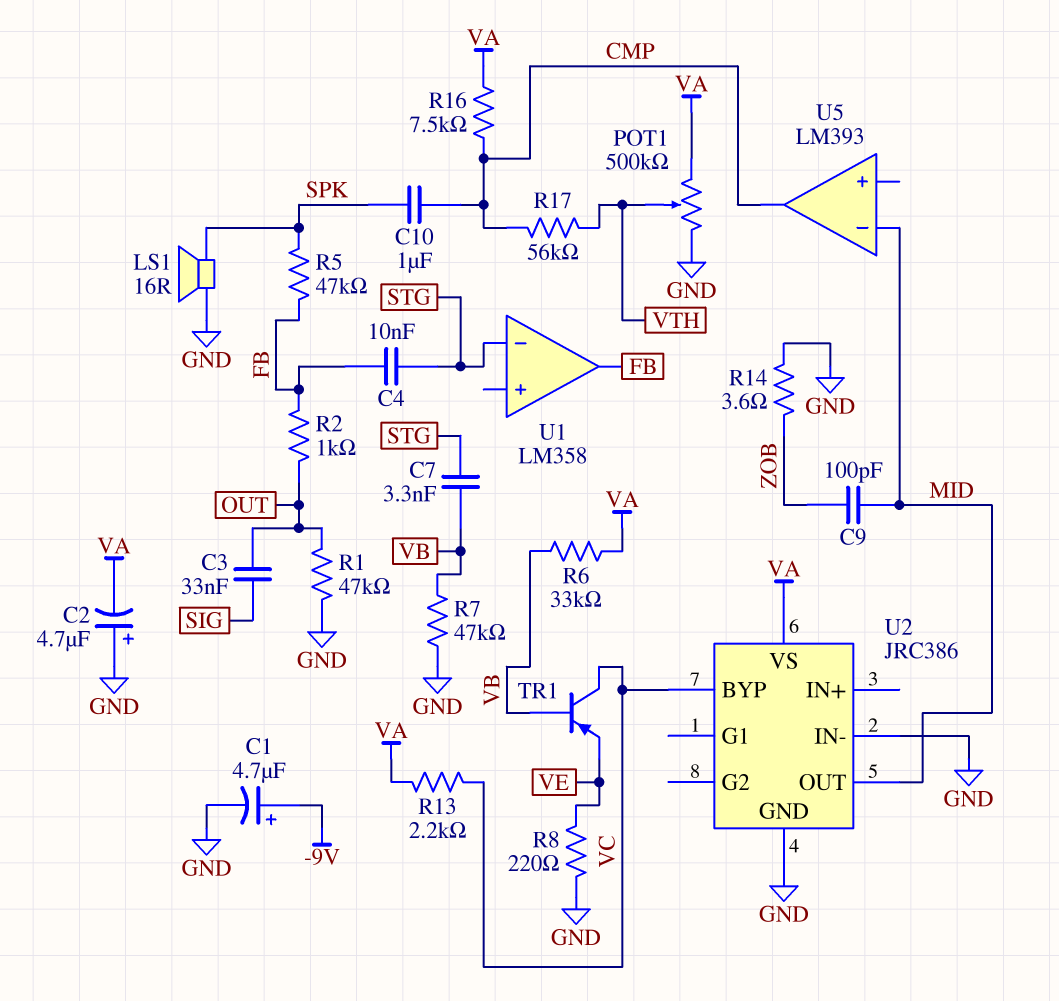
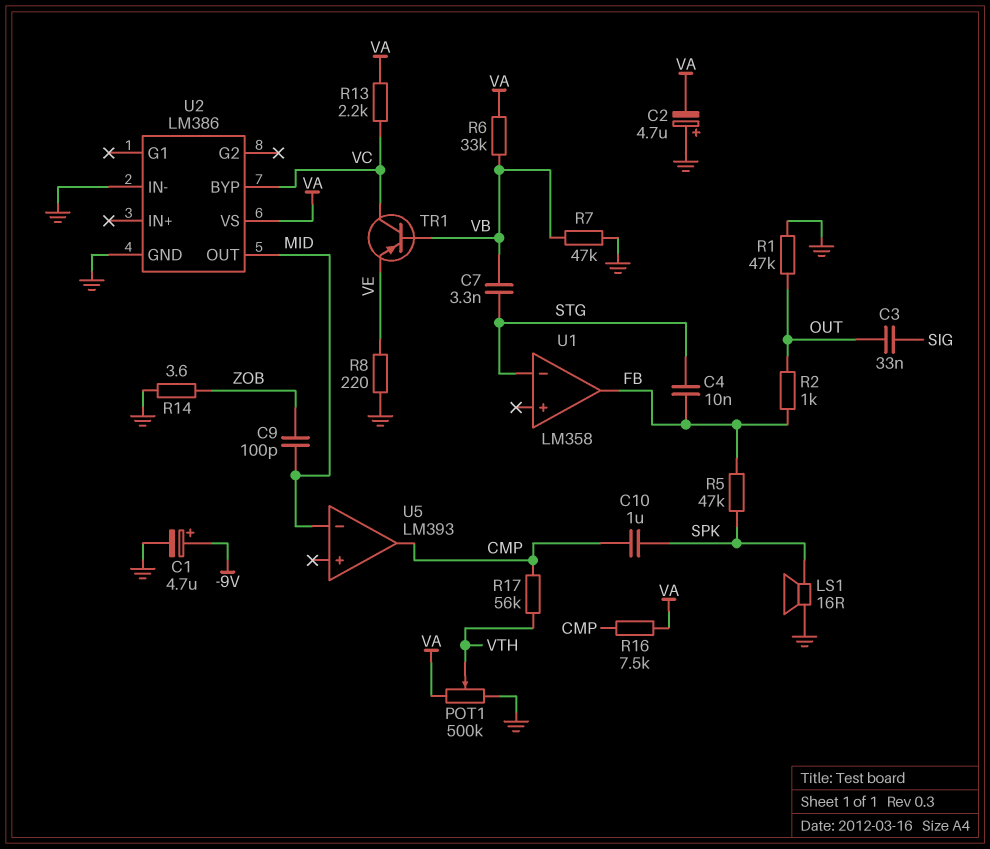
U2: JRC386 -> LM386

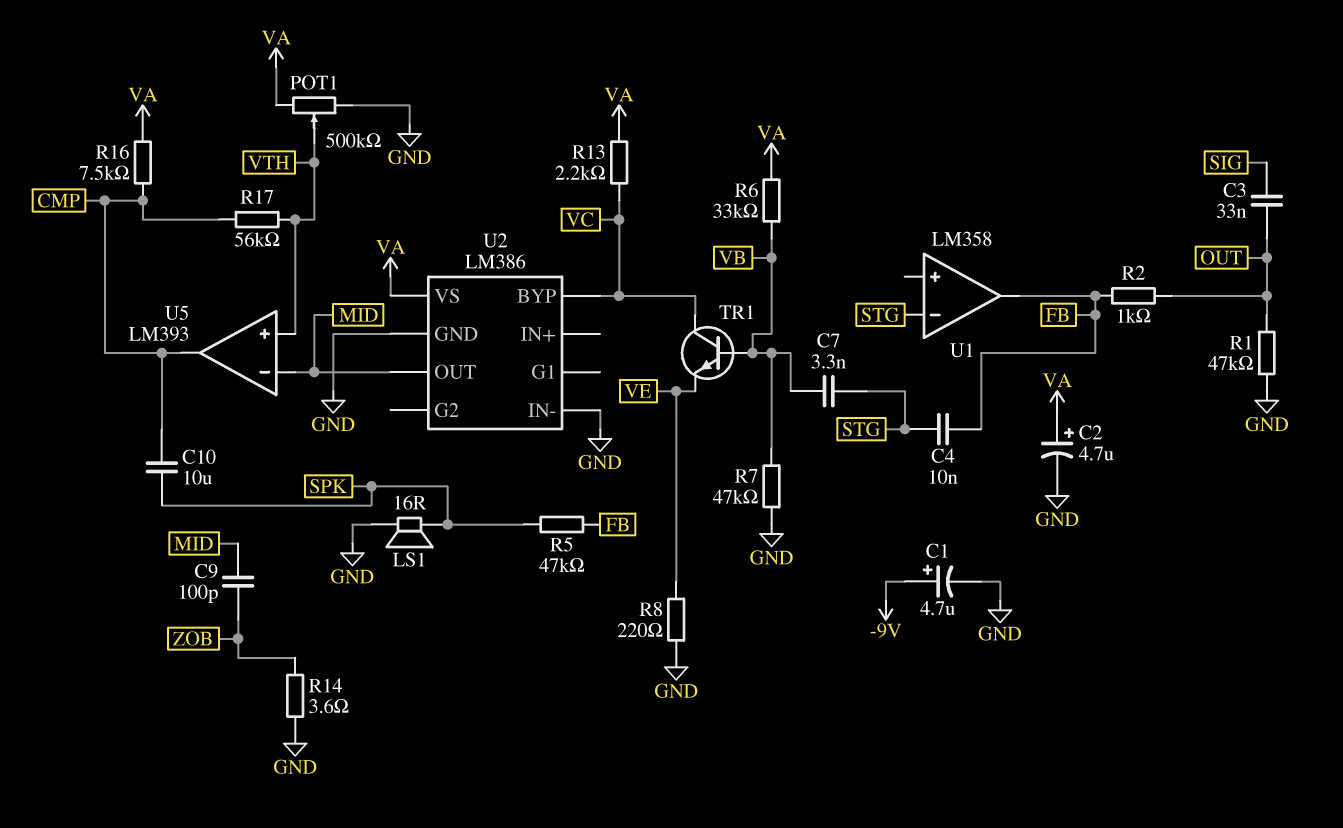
C2: 4.7uF (plus GND, minus VA) -> 4.7uF (plus VA, minus GND)
C10: 1uF (CMP, SPK) -> 10uF (CMP, SPK)
TR1: PNP (B VB, C VC, E VE) -> NPN (B VB, C VC, E VE)
U5 pin in+: none -> VTH

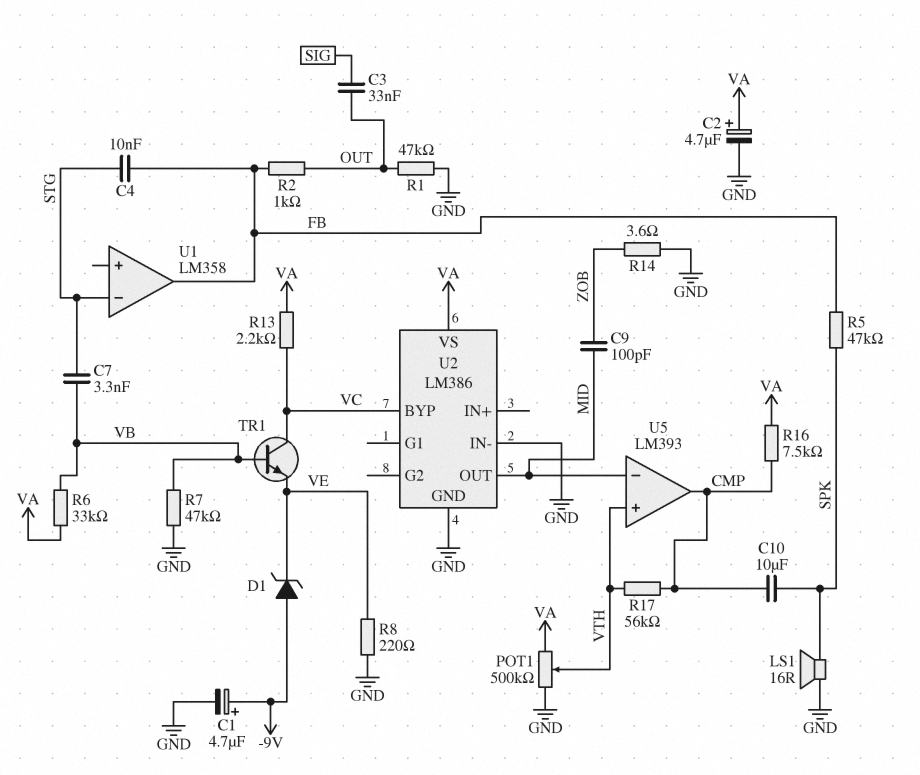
D1: none -> zener (A -9V, K VE)

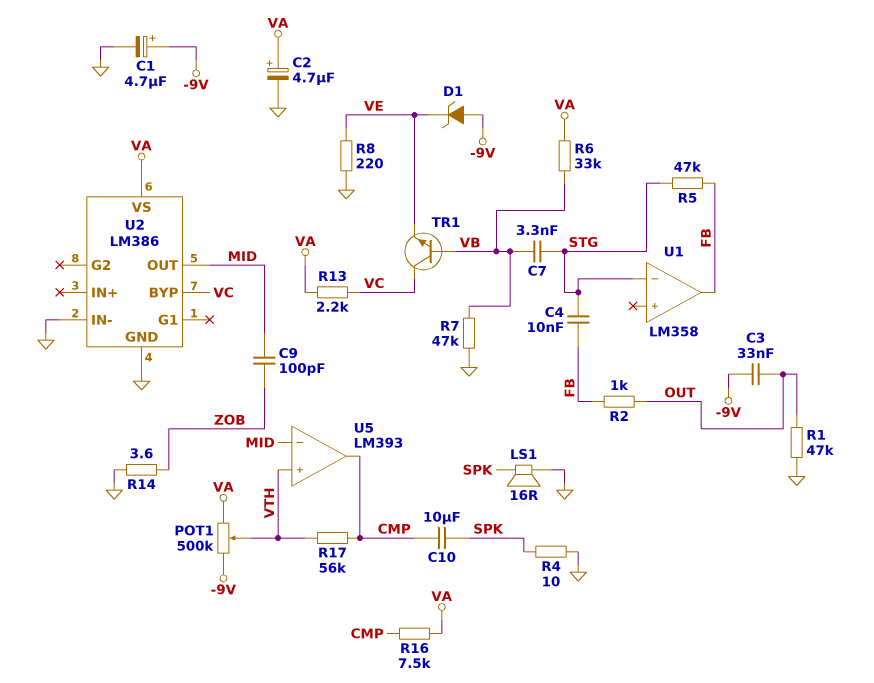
C3: 33nF (OUT, SIG) -> 33nF (-9V, OUT)
POT1: 500k (GND, VA, wiper VTH) -> 500k (-9V, VA, wiper VTH)
R4: none -> 10 (GND, SPK)
R5: 47k (FB, SPK) -> 47k (FB, STG)

